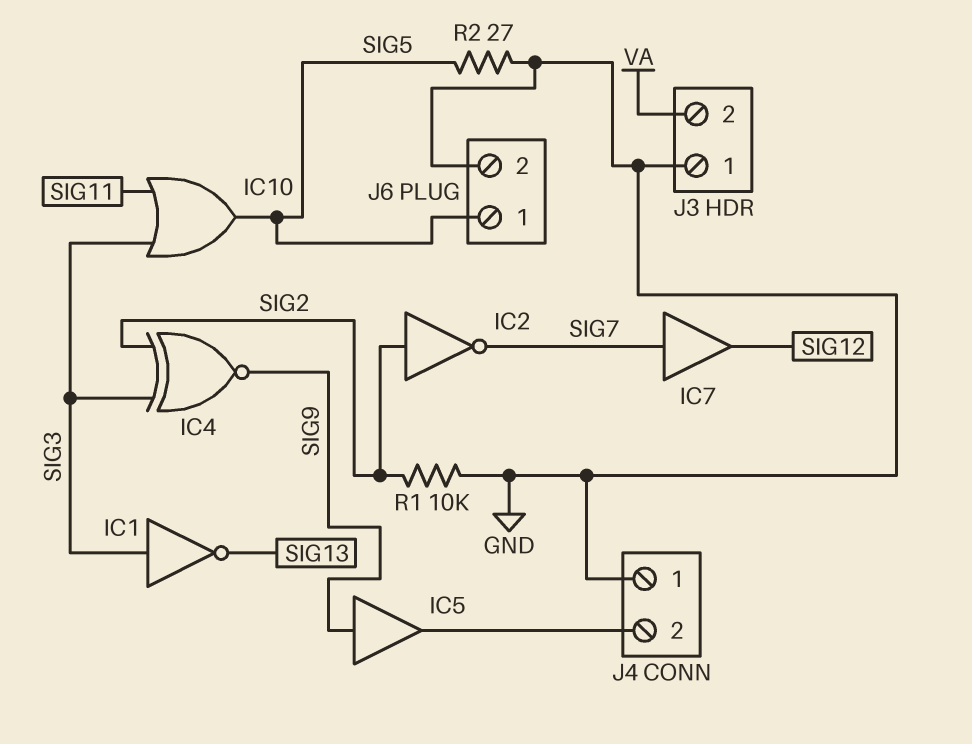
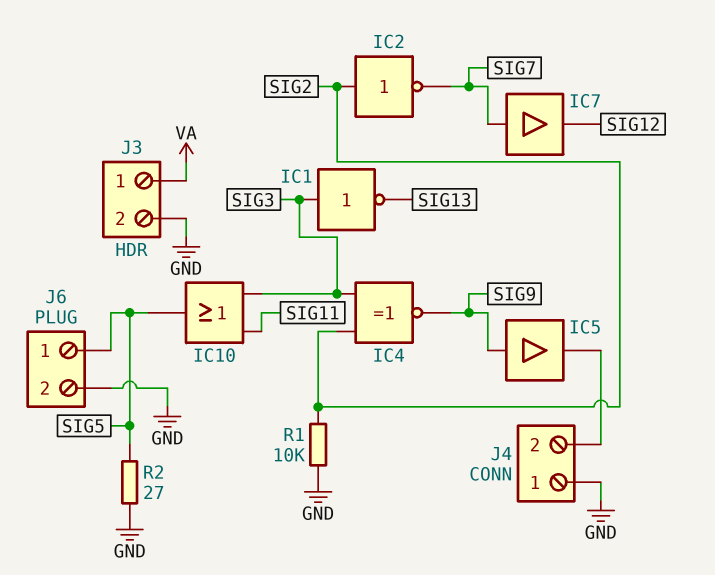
J3 pin 1: GND -> VA
J3 pin 2: VA -> GND

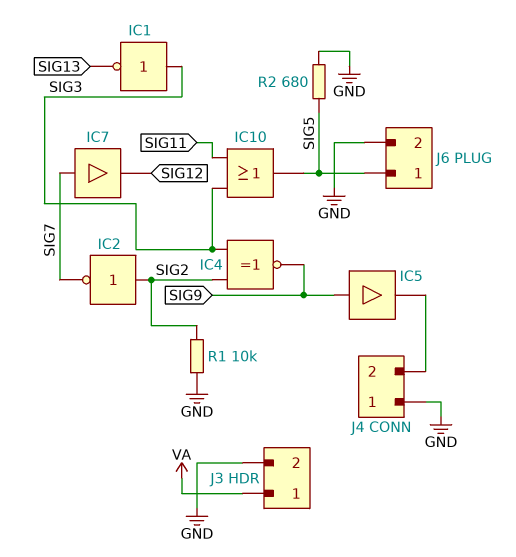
R2: 27 (GND, SIG5) -> 680 (GND, SIG5)

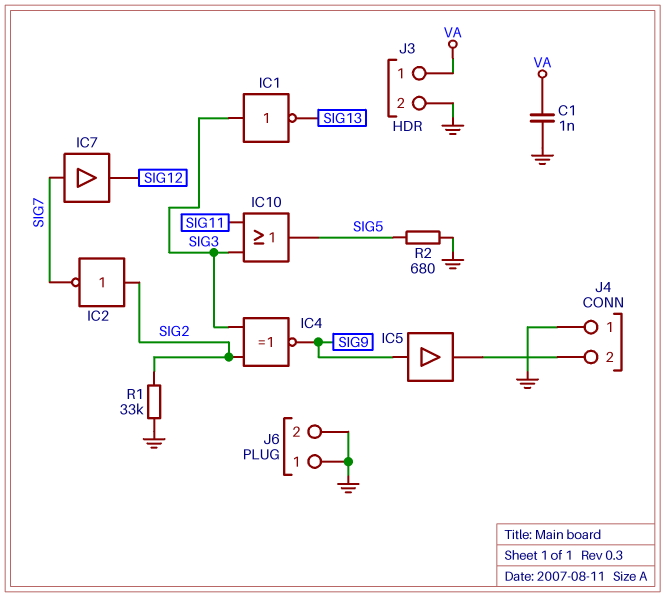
C1: none -> 1nF (GND, VA)
J6 pin 1: SIG5 -> GND
R1: 10k (GND, SIG2) -> 33k (GND, SIG2)

